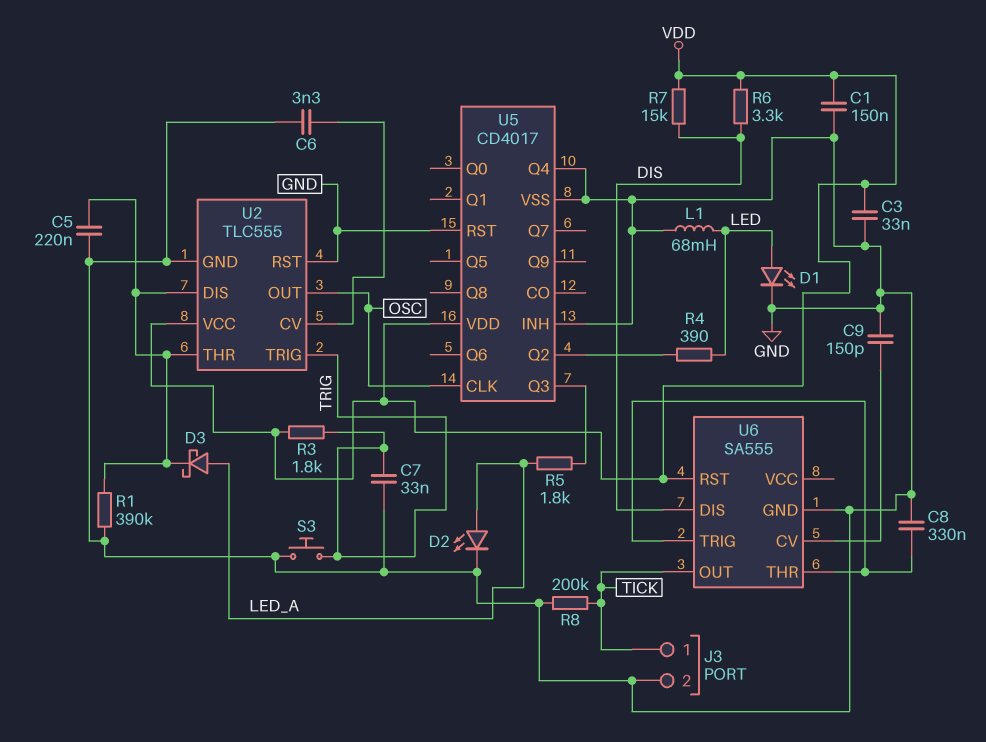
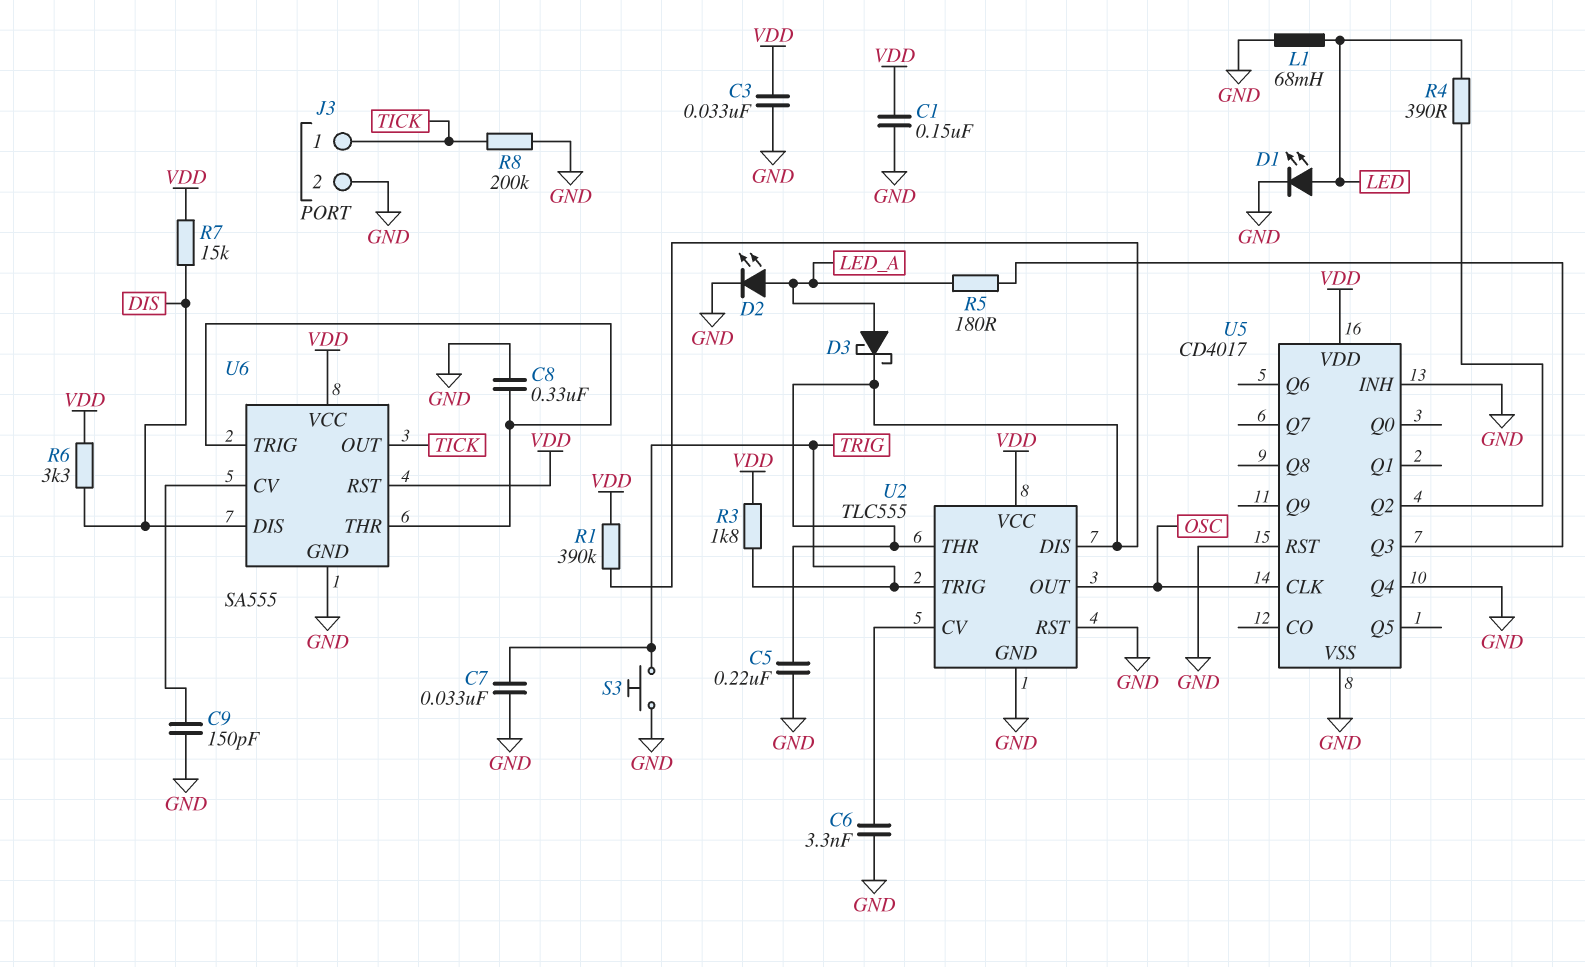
R1: 390k (GND, U2/DIS) -> 390k (U2/DIS, VDD)
R5: 1.8k (LED_A, U5/Q3) -> 180 (LED_A, U5/Q3)
U6 pin VCC: none -> VDD

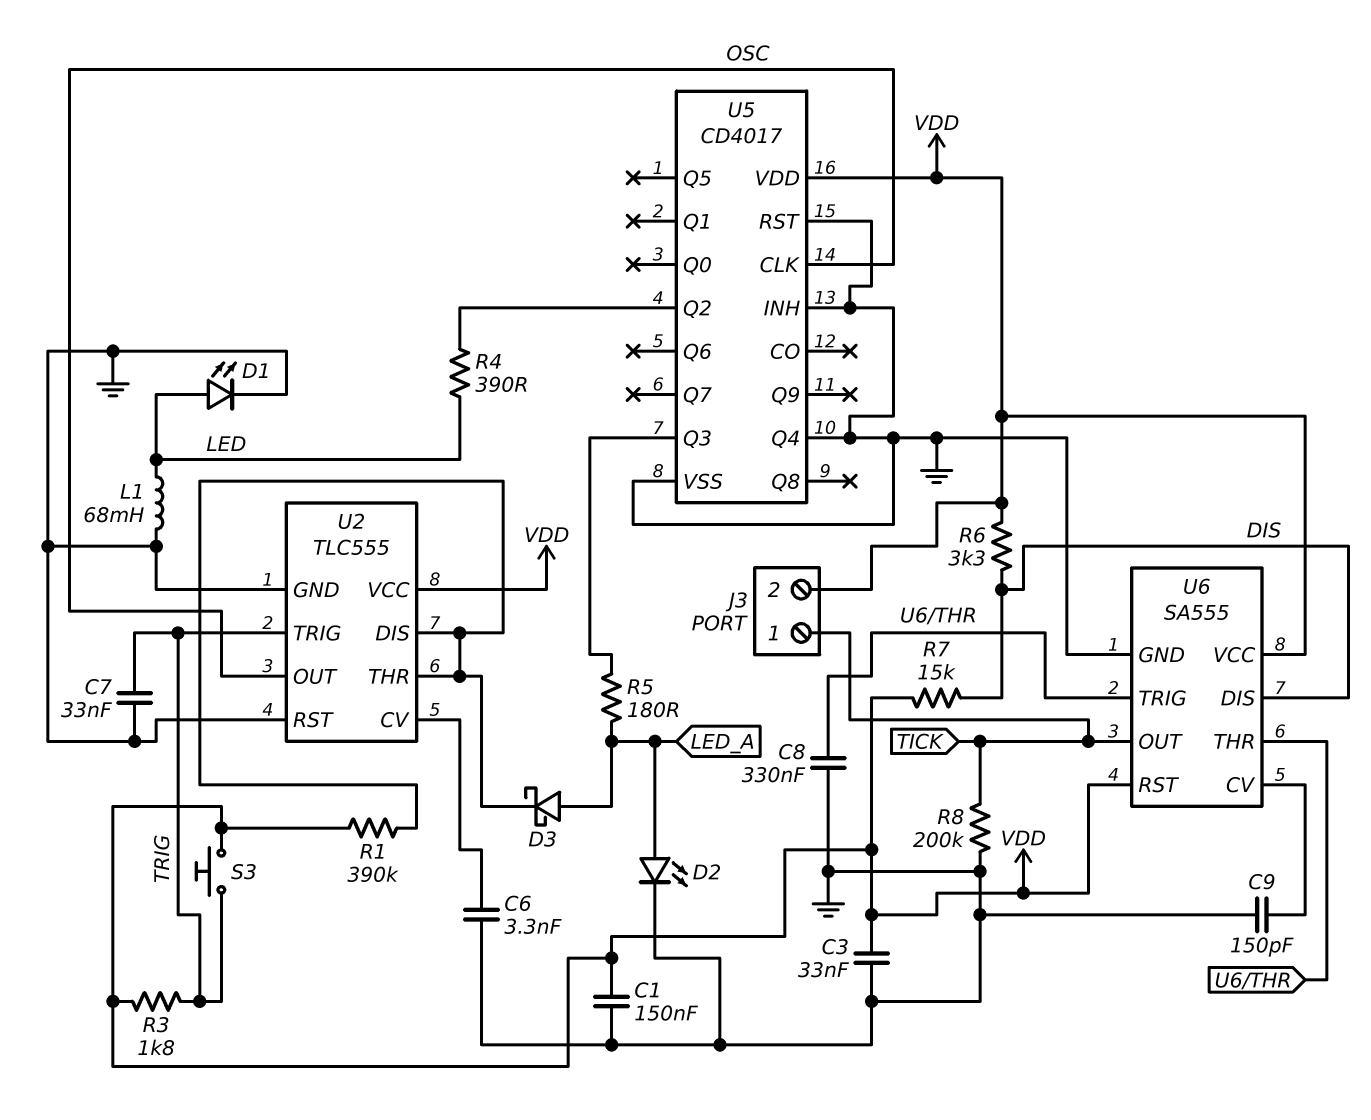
C5: 220nF (GND, U2/DIS) -> none
J3 pin 2: GND -> VDD
S3: button (GND, TRIG) -> button (TRIG, VDD)

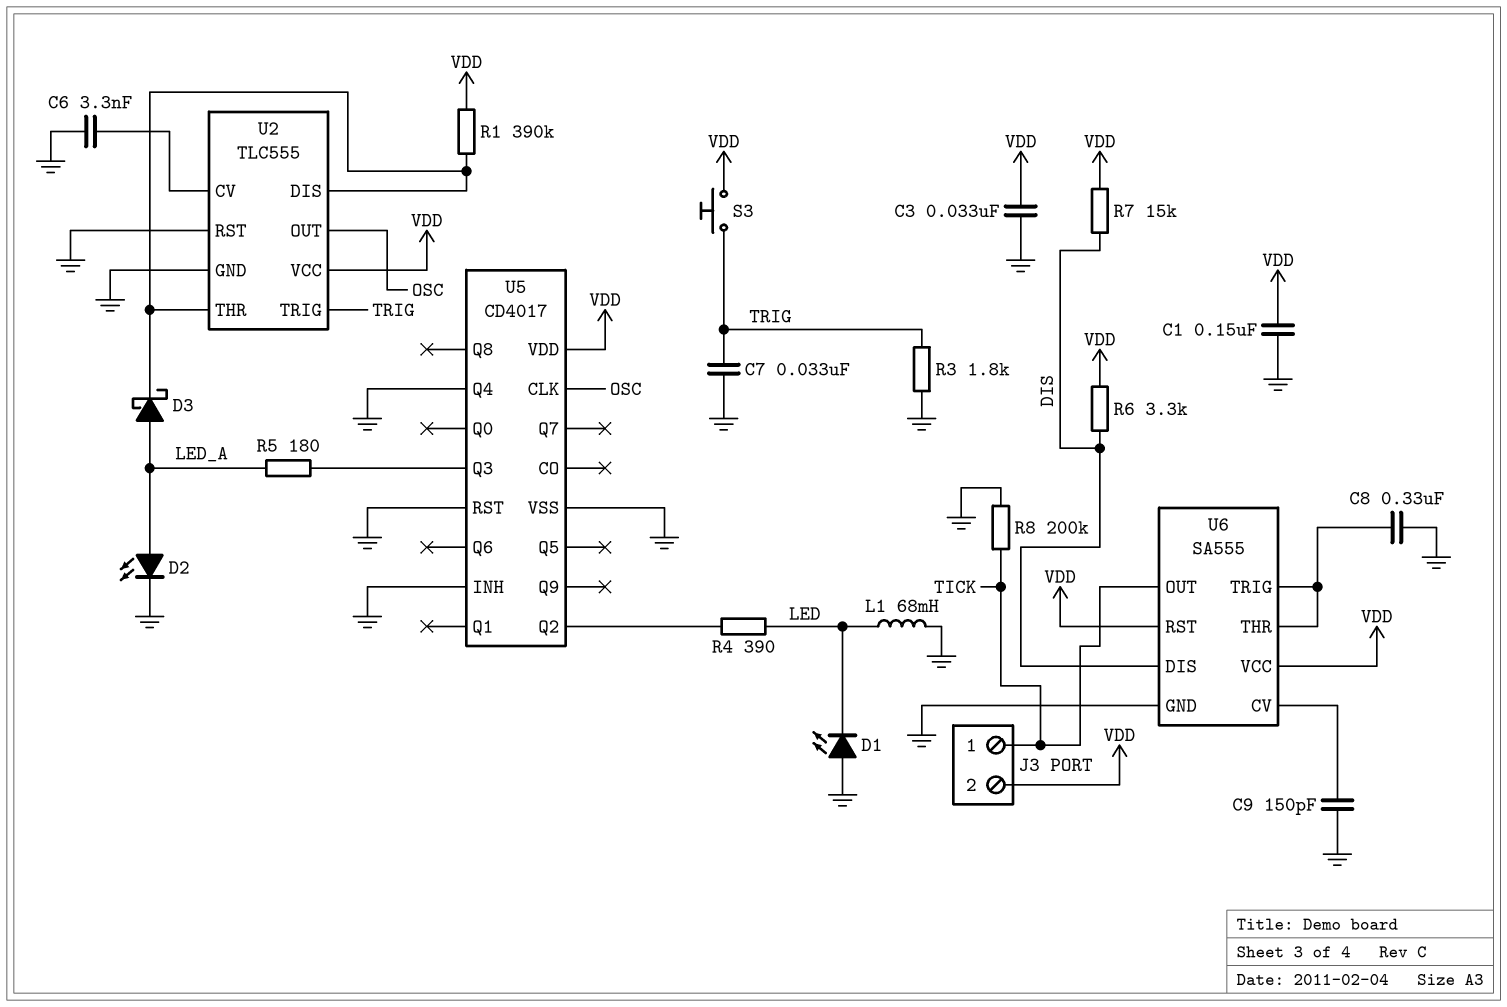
D1: LED (A LED, K GND) -> LED (A GND, K LED)
R3: 1.8k (TRIG, VDD) -> 1.8k (GND, TRIG)

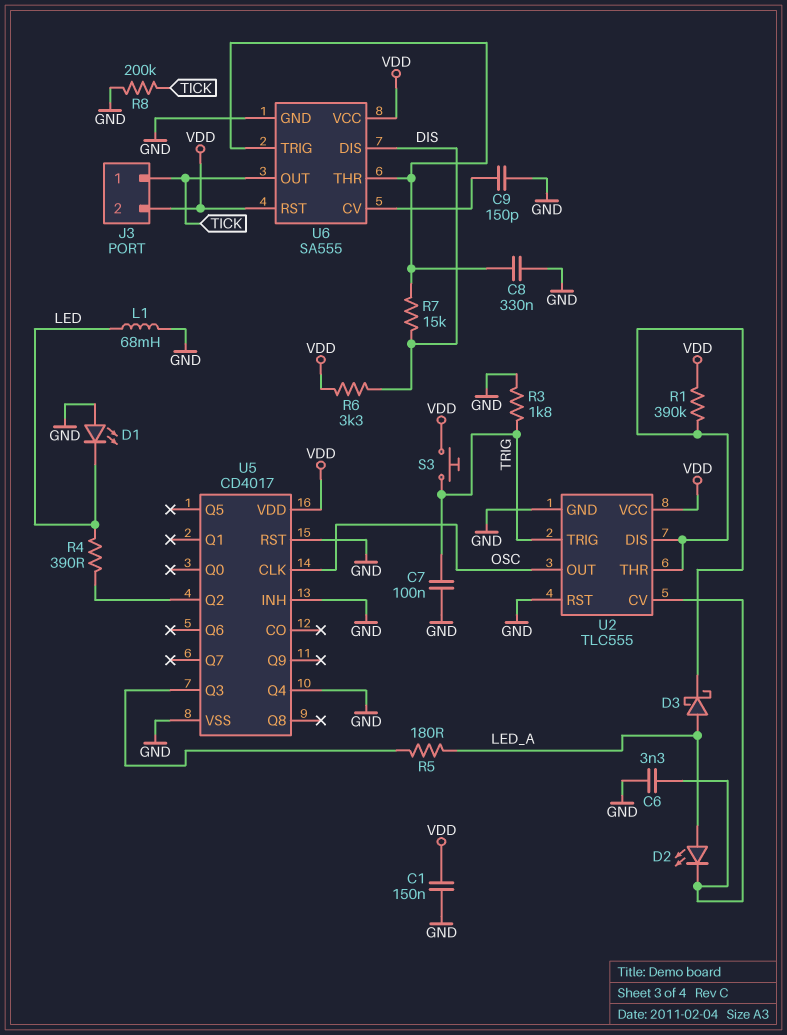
C3: 33nF (GND, VDD) -> none
C7: 33nF (GND, TRIG) -> 100nF (GND, TRIG)
D2: LED (A LED_A, K GND) -> LED (A LED_A, K U2/CV)
R7: 15k (DIS, VDD) -> 15k (DIS, U6/THR)

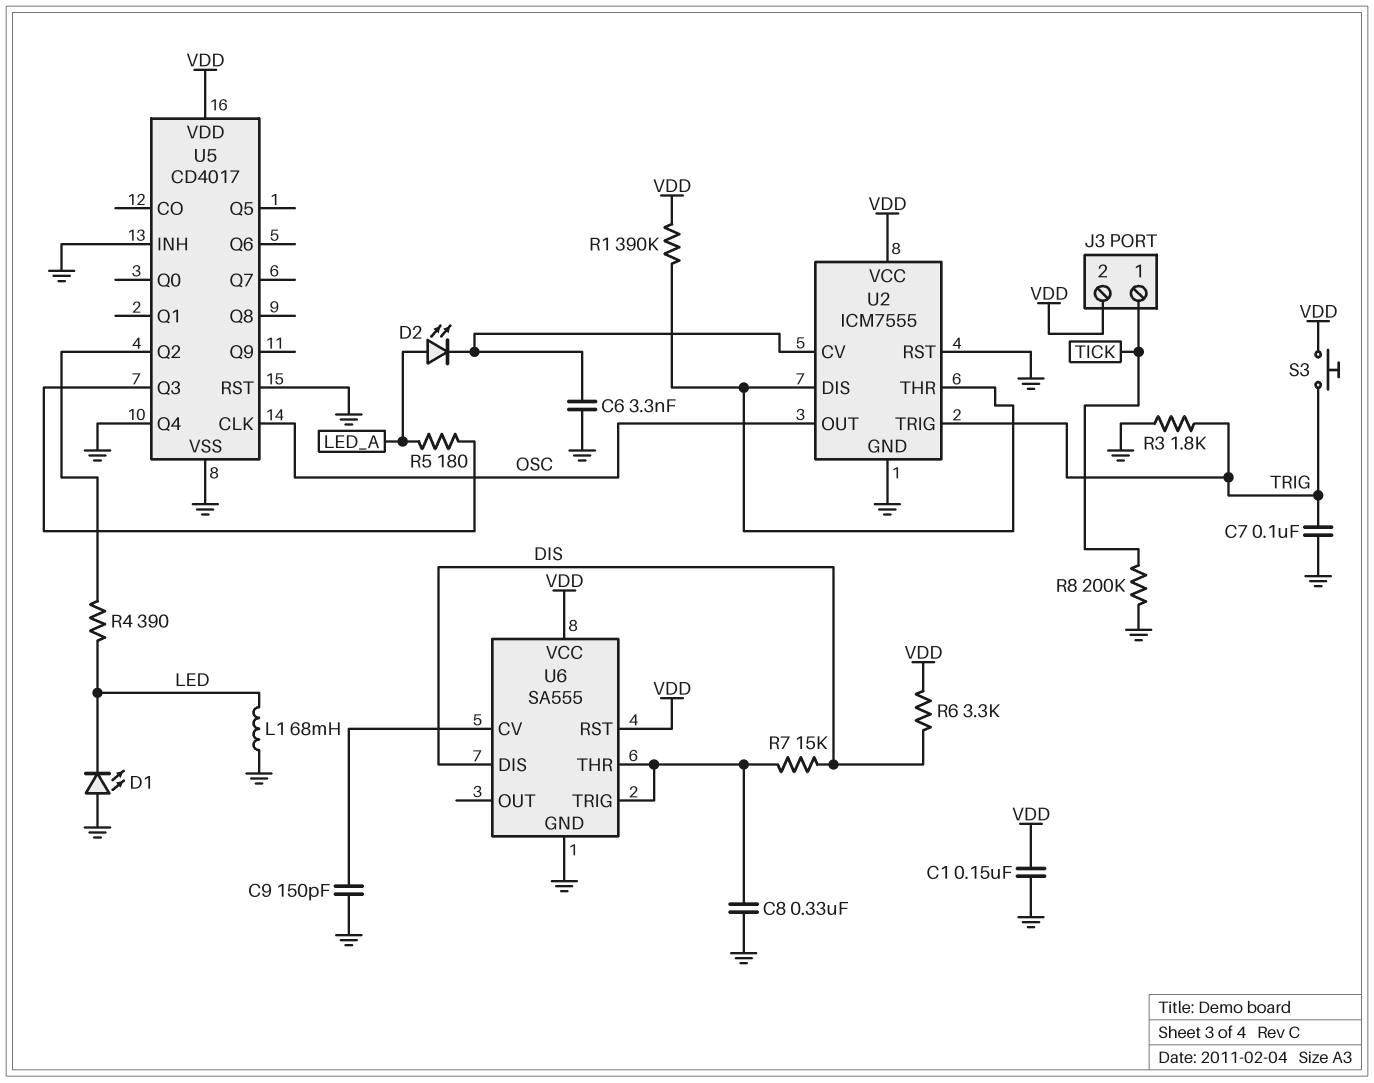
D3: schottky (A LED_A, K U2/DIS) -> none
U2: TLC555 -> ICM7555
U6 pin OUT: TICK -> none

